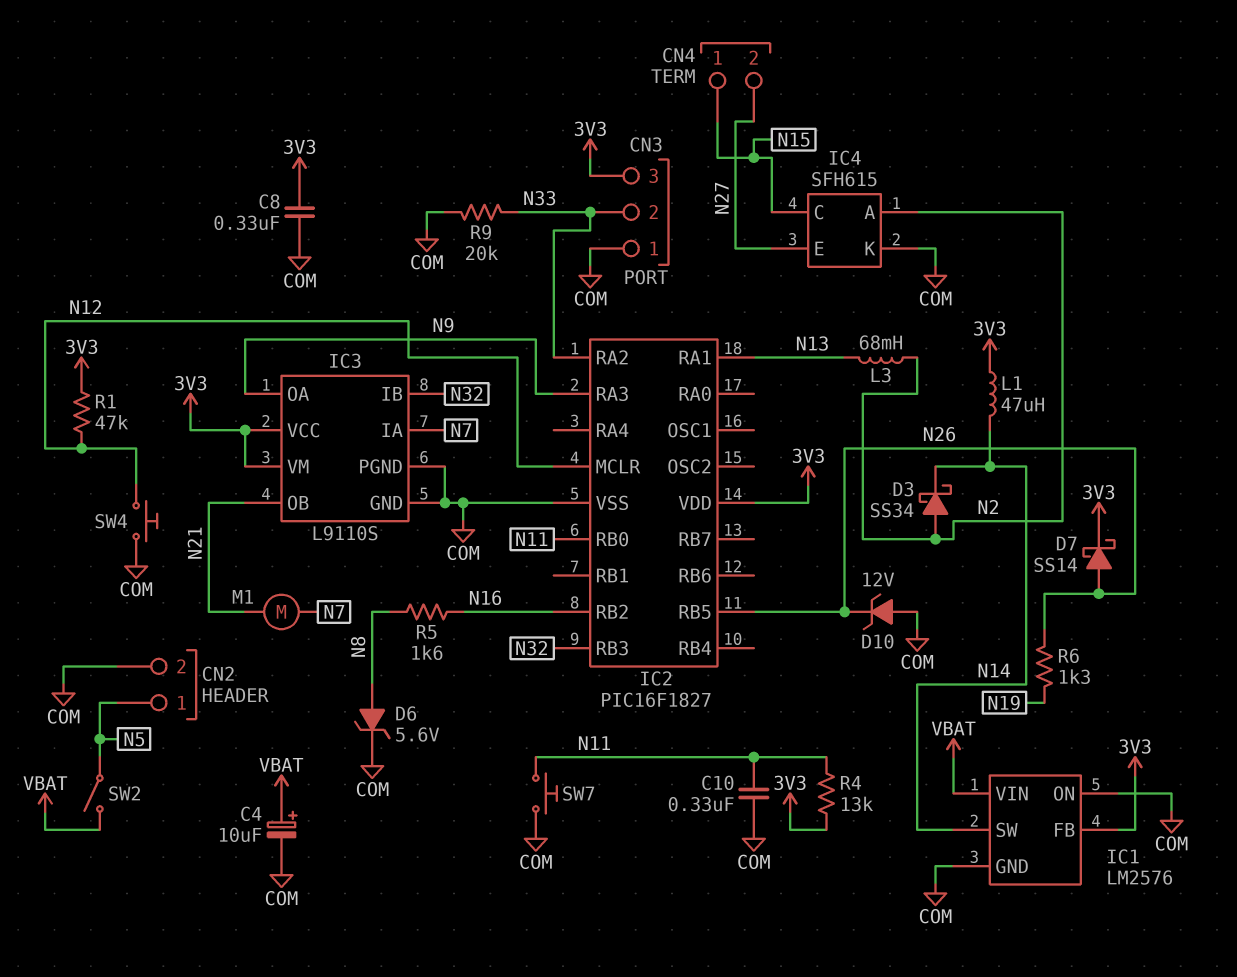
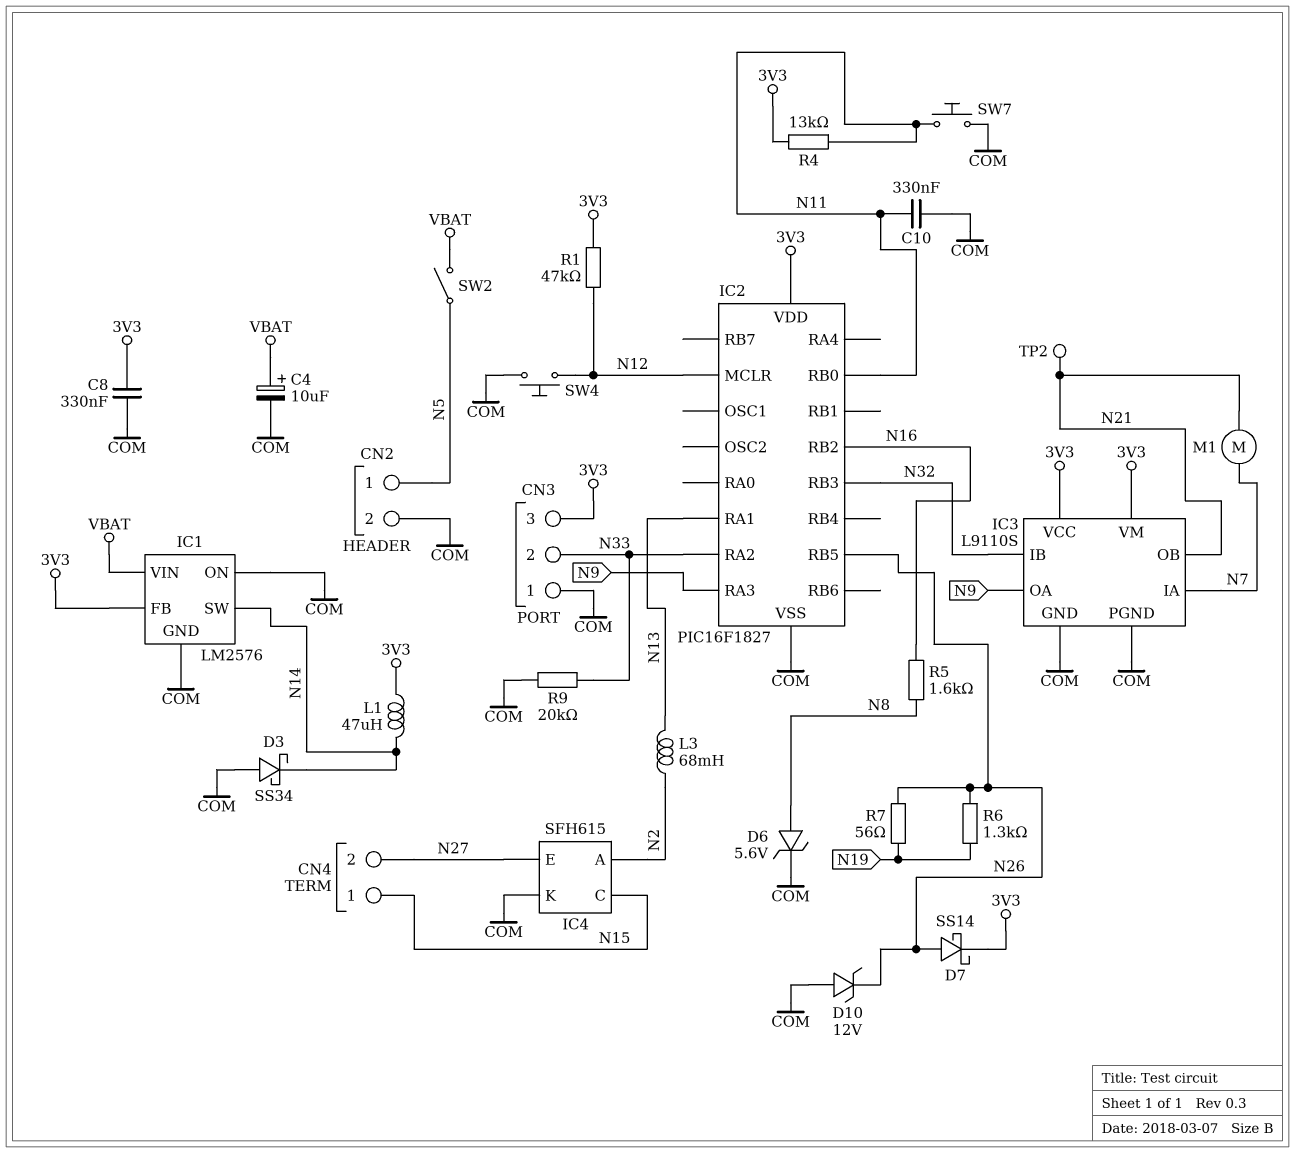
D3: schottky SS34 (A N2, K N14) -> schottky SS34 (A COM, K N14)
R7: none -> 56 (N19, N26)
TP2: none -> test point (N21)

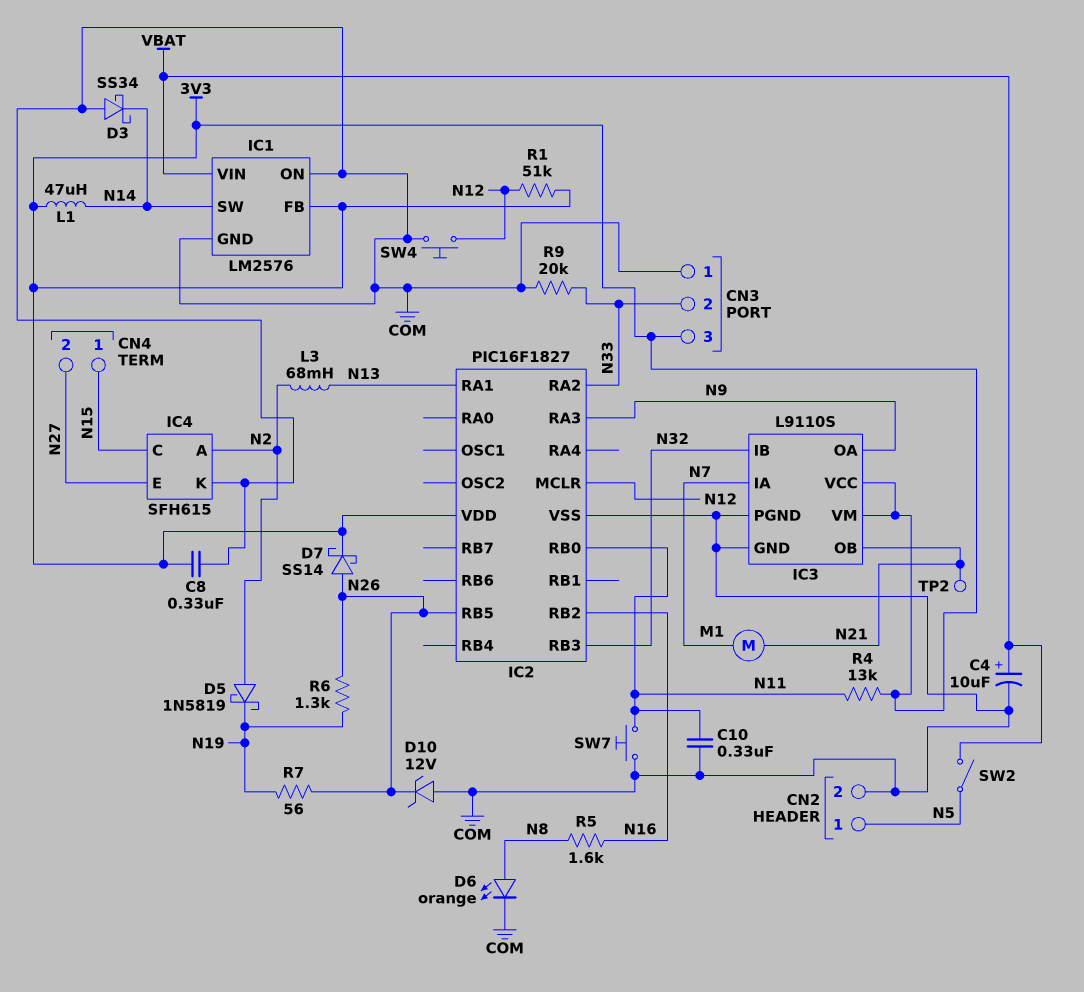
D5: none -> schottky 1N5819 (A N2, K N19)
D6: zener 5.6V (A N8, K COM) -> LED orange (A N8, K COM)
R1: 47k (3V3, N12) -> 51k (3V3, N12)

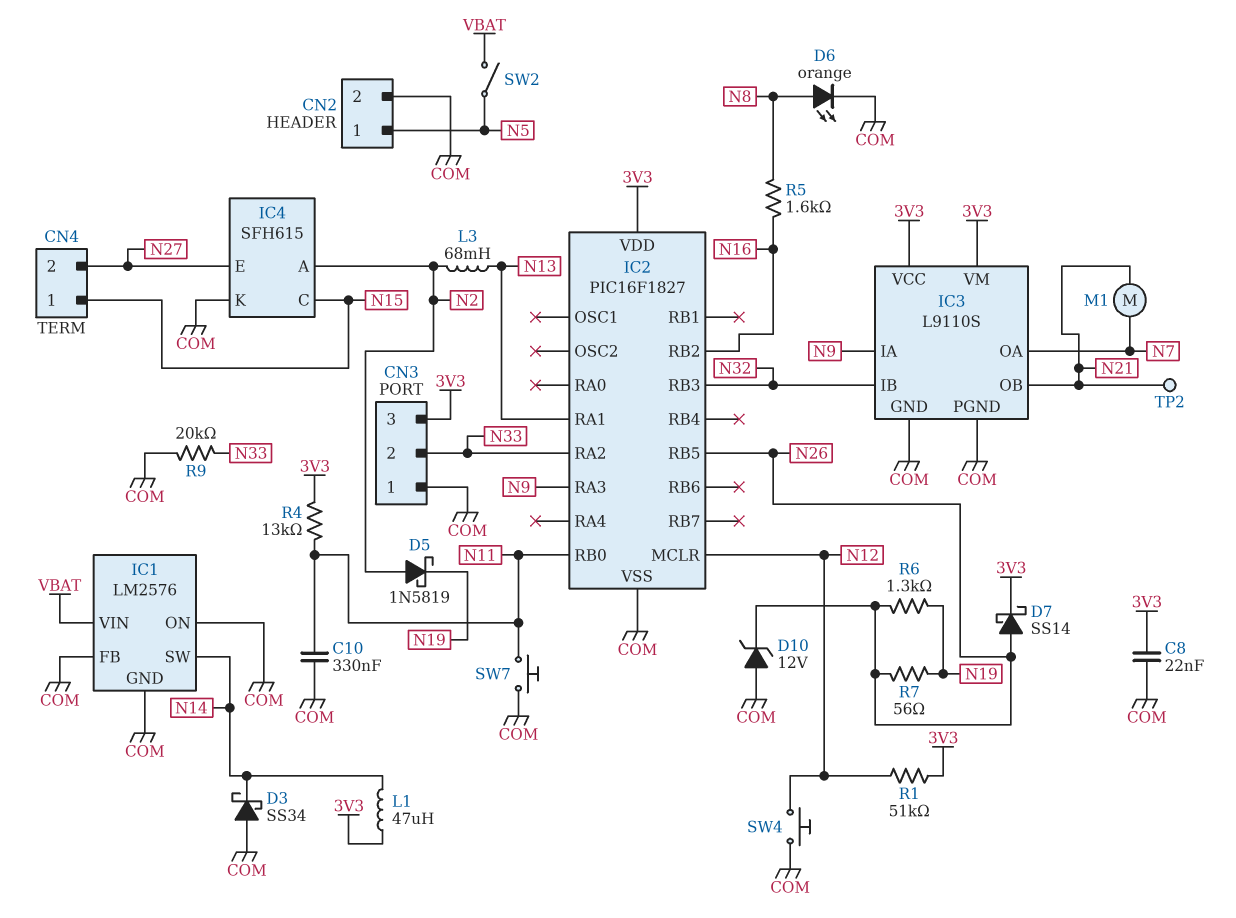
C4: 10uF (plus VBAT, minus COM) -> none
C8: 330nF (3V3, COM) -> 22nF (3V3, COM)
IC1 pin FB: 3V3 -> COM
IC3 pin IA: N7 -> N9
IC3 pin OA: N9 -> N7

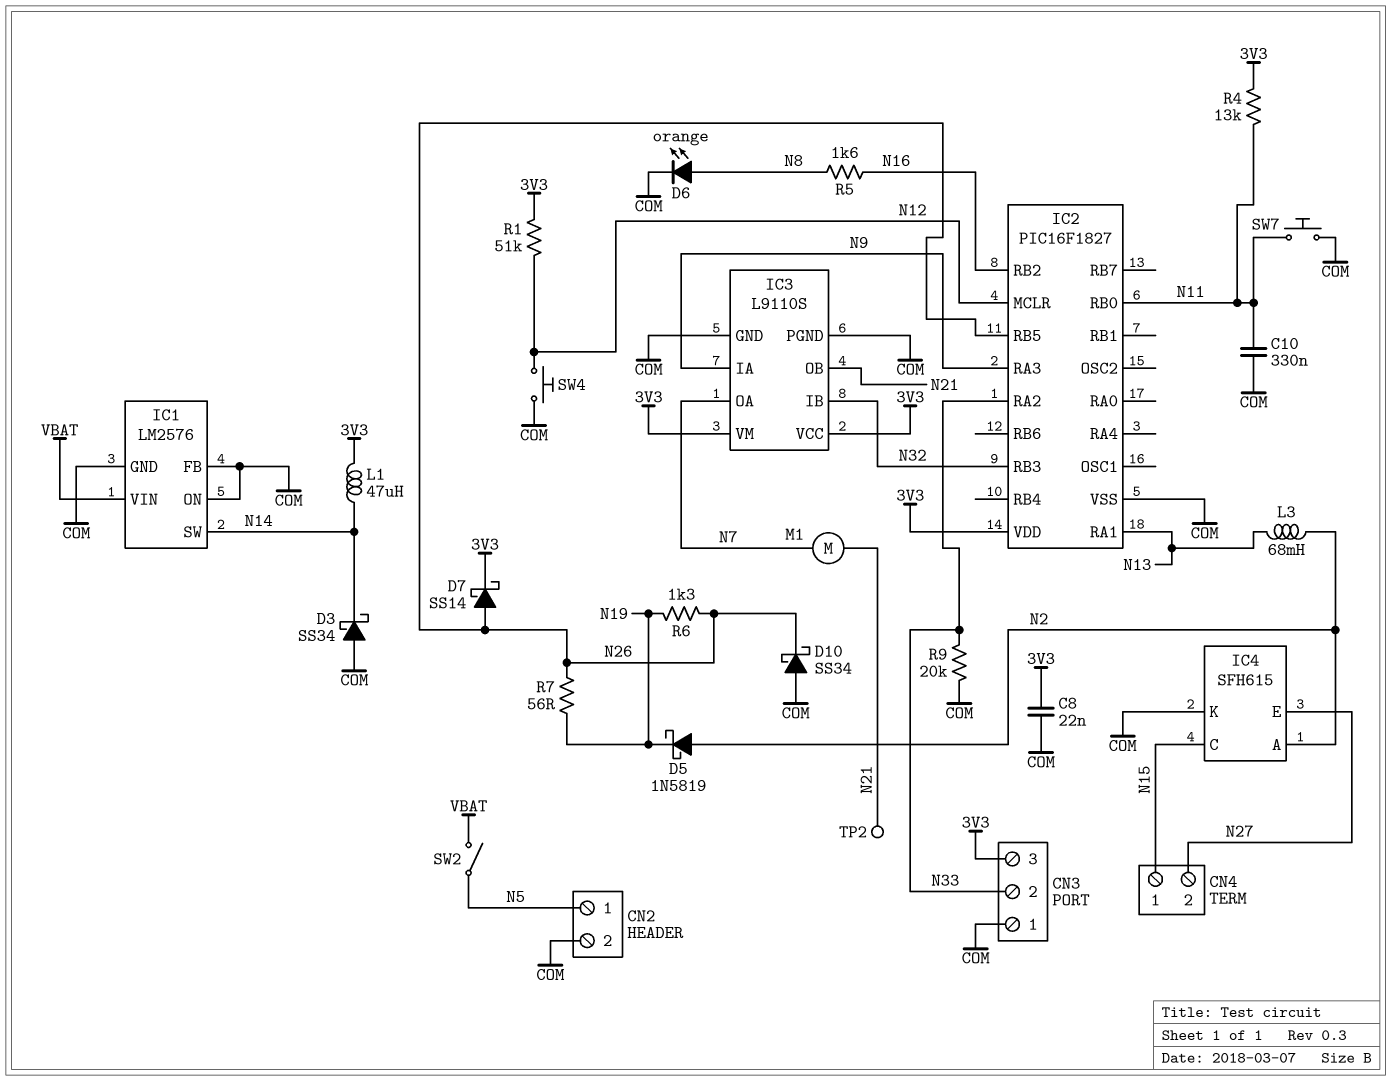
D10: zener 12V (A COM, K N26) -> schottky SS34 (A COM, K N26)

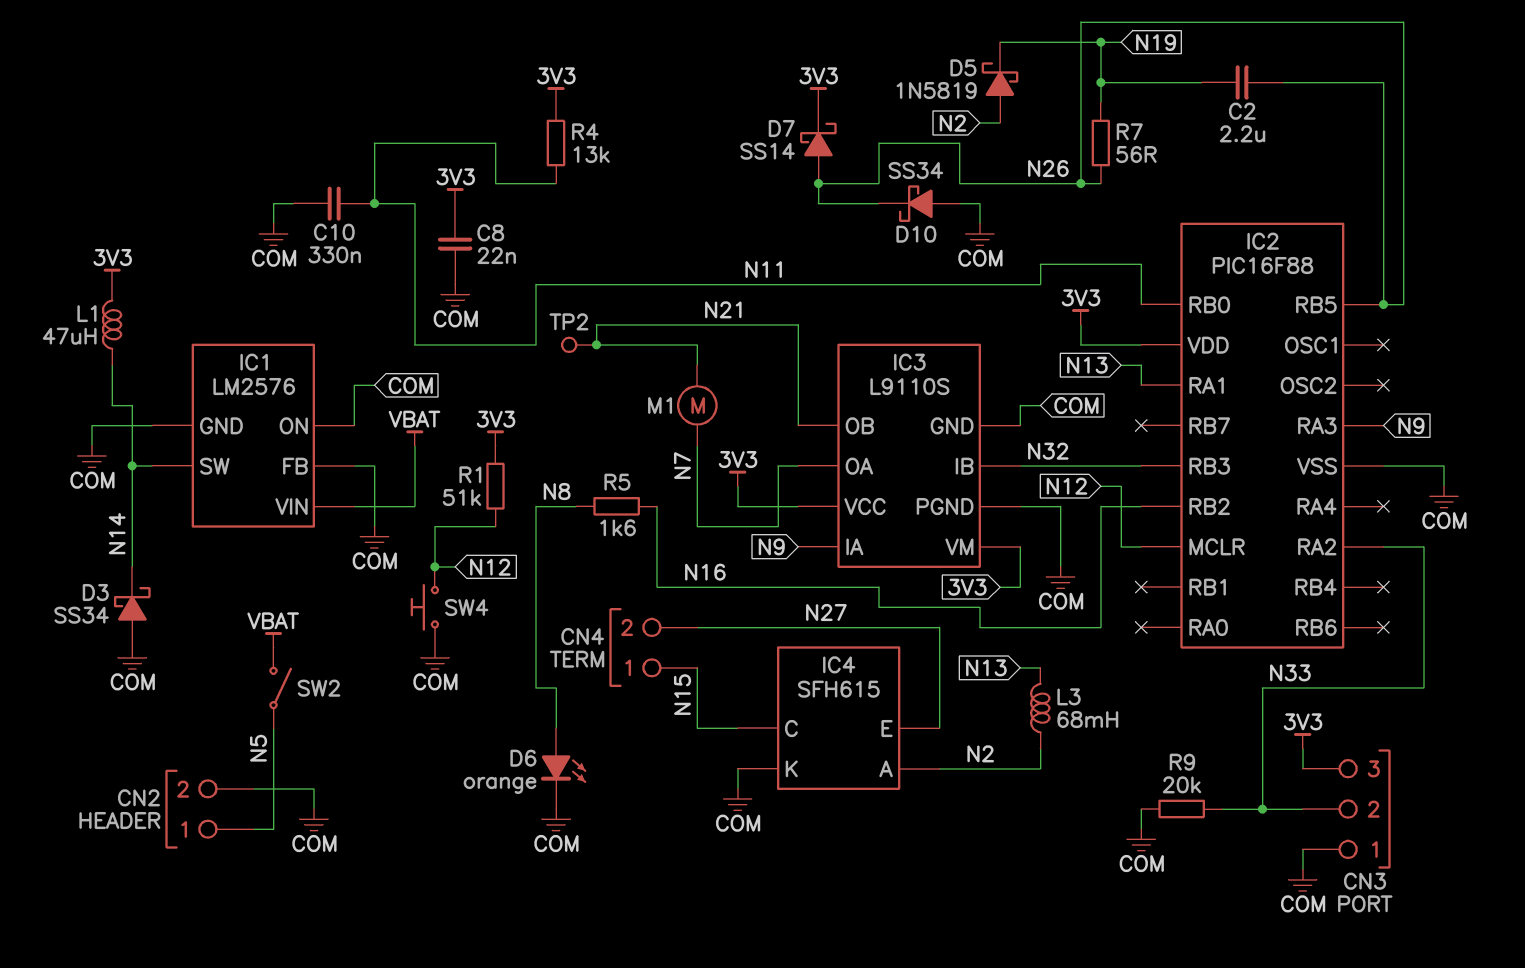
C2: none -> 2.2uF (N19, N26)
IC2: PIC16F1827 -> PIC16F88
R6: 1.3k (N19, N26) -> none
SW7: button (COM, N11) -> none

